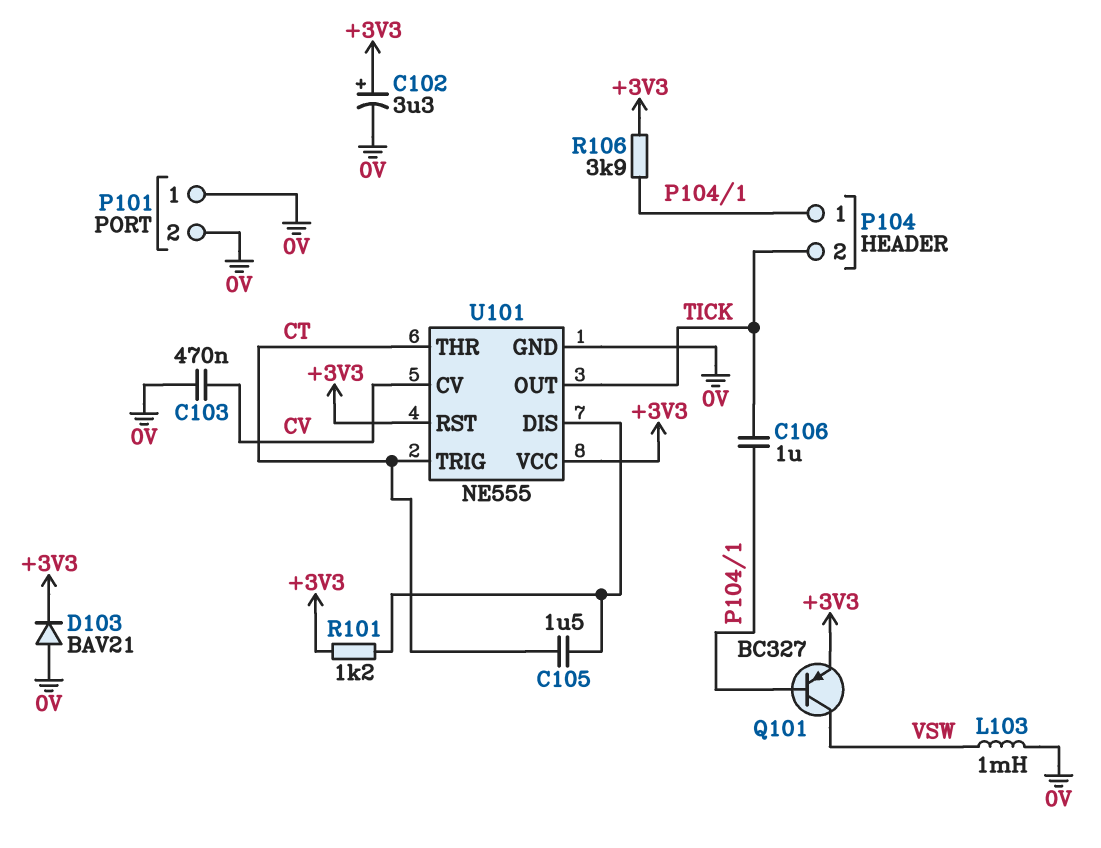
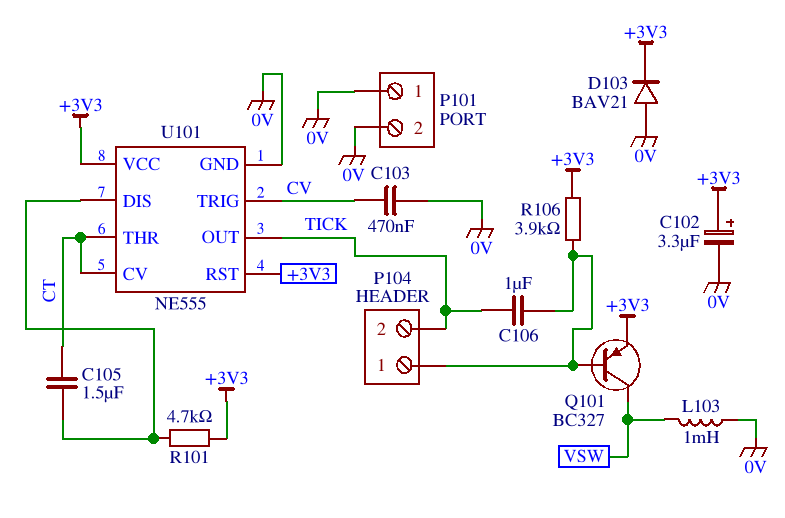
R101: 1.2k (+3V3, U101/DIS) -> 4.7k (+3V3, U101/DIS)
U101 pin CV: CV -> CT
U101 pin TRIG: CT -> CV

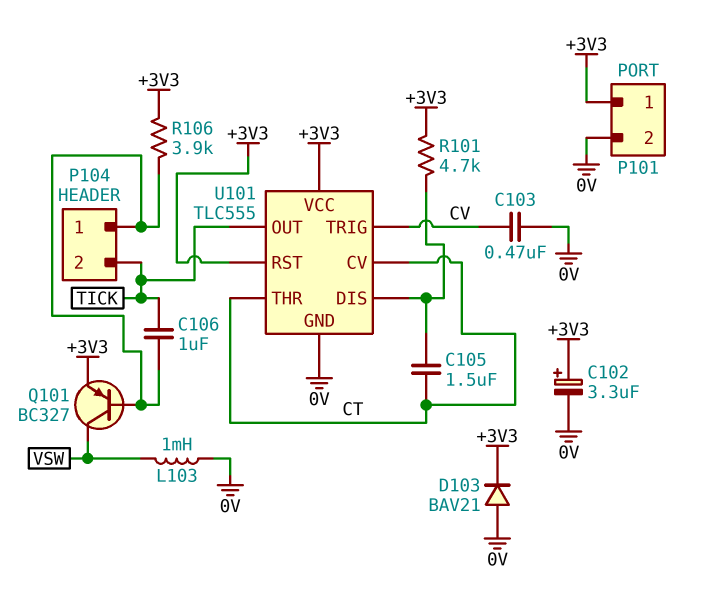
P101 pin 1: 0V -> +3V3
U101: NE555 -> TLC555

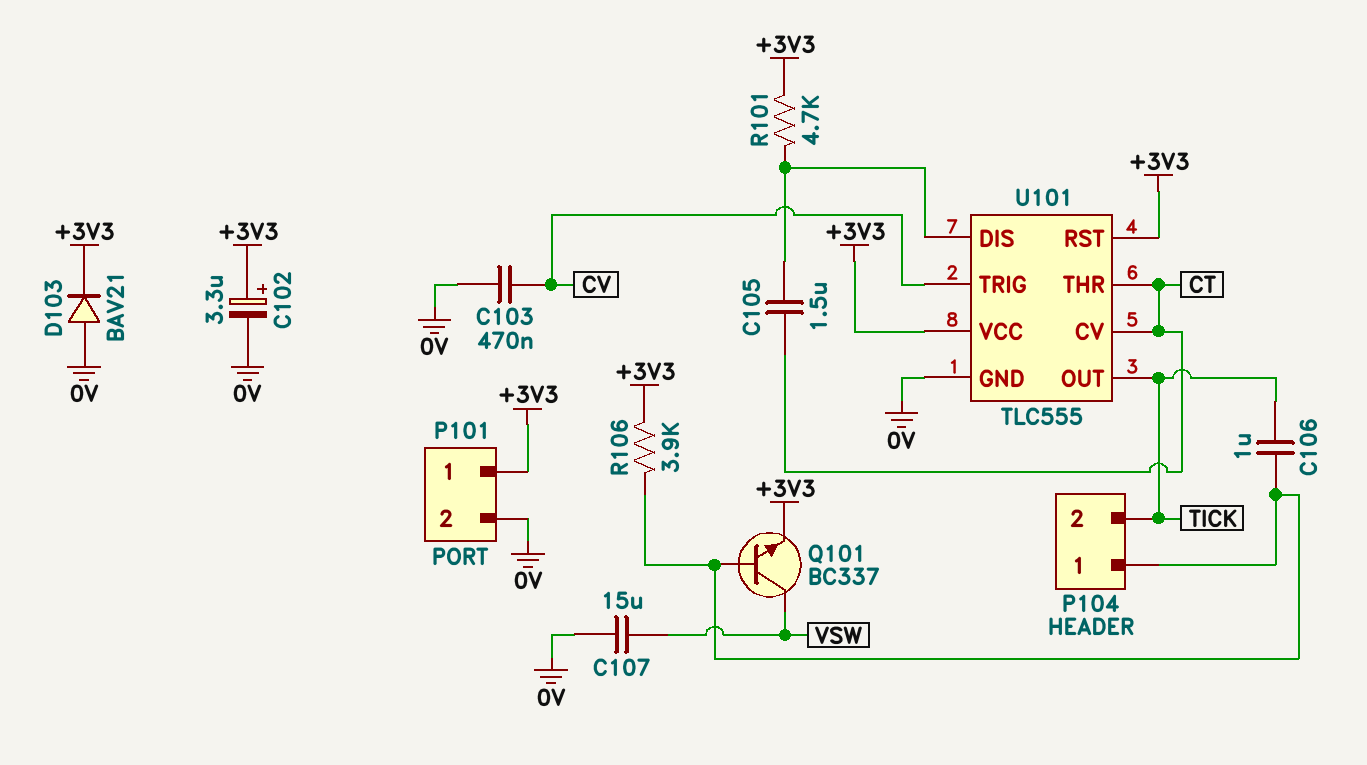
C107: none -> 15uF (0V, VSW)
L103: 1mH (0V, VSW) -> none
Q101: PNP BC327 (B P104/1, C VSW, E +3V3) -> NPN BC337 (B P104/1, C VSW, E +3V3)

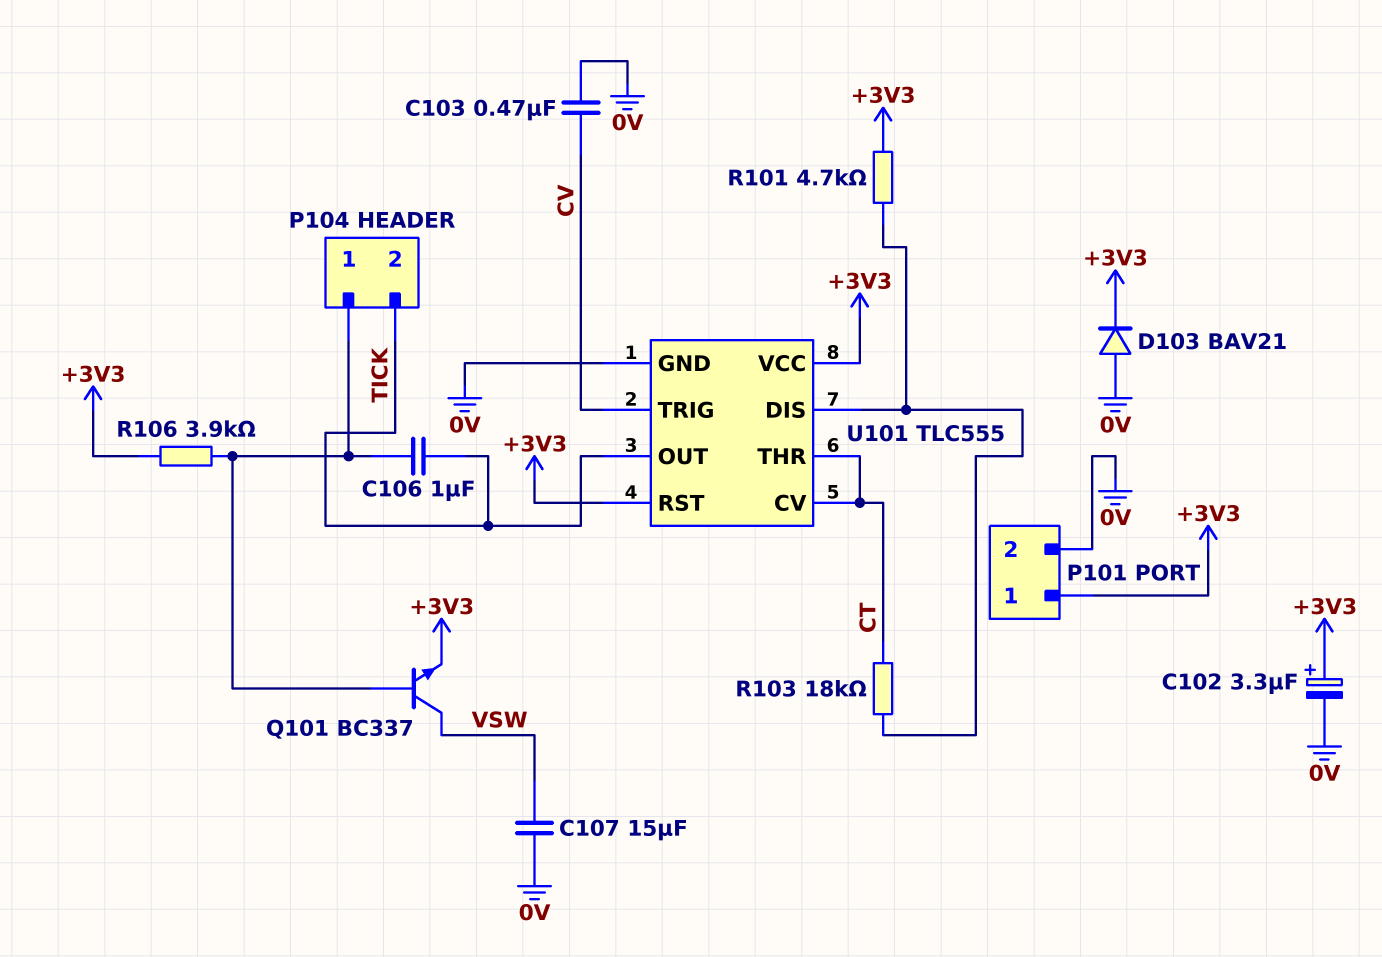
C105: 1.5uF (CT, U101/DIS) -> none
R103: none -> 18k (CT, U101/DIS)

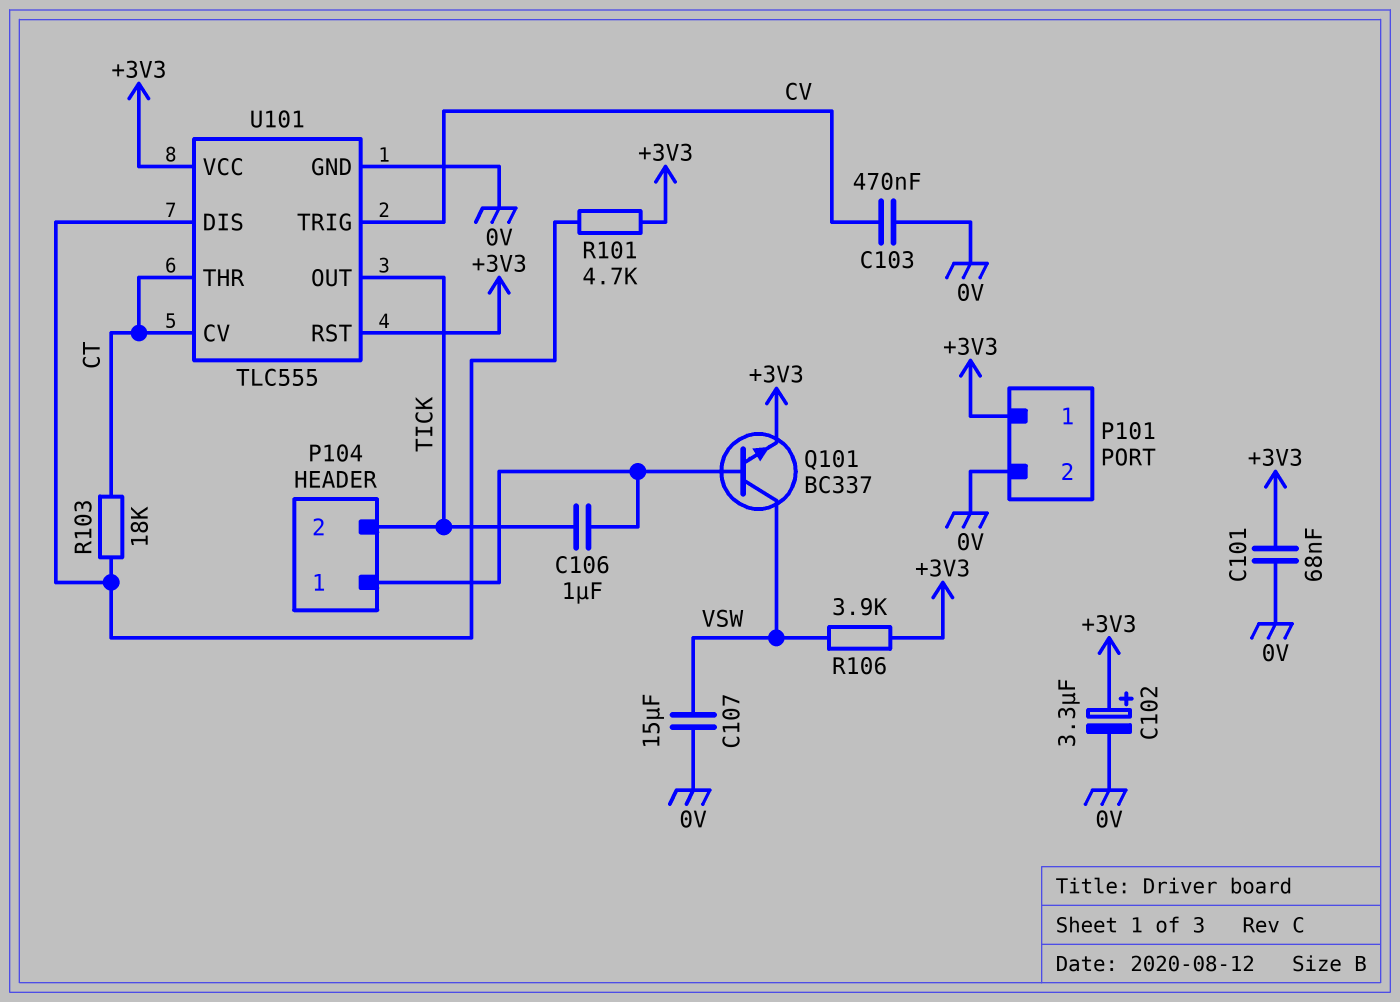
C101: none -> 68nF (+3V3, 0V)
D103: diode BAV21 (A 0V, K +3V3) -> none
R106: 3.9k (+3V3, P104/1) -> 3.9k (+3V3, VSW)

